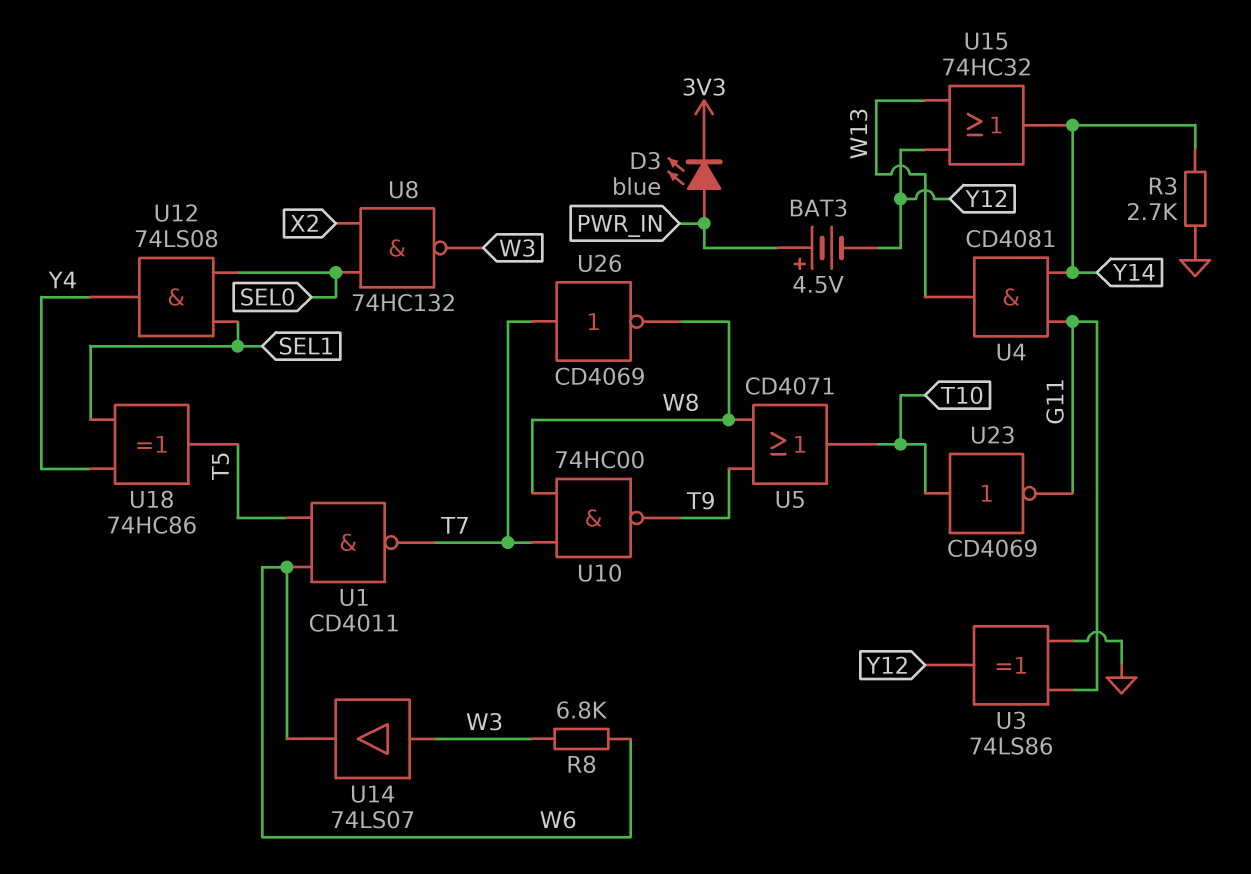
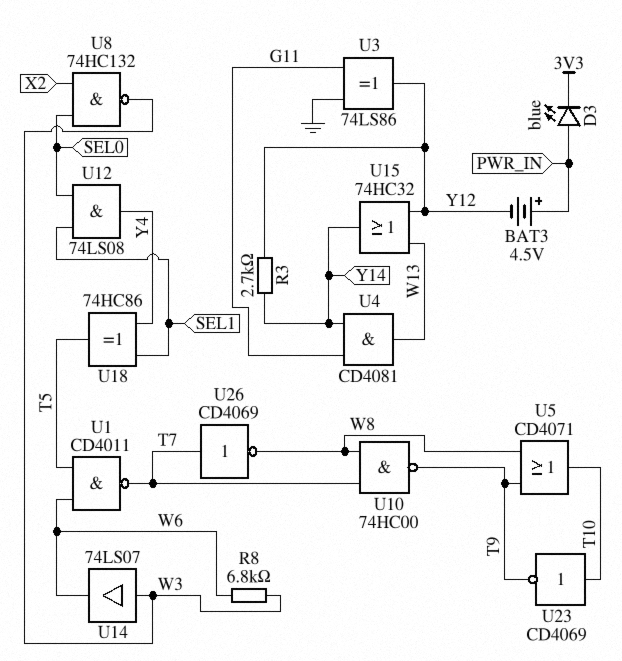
R3: 2.7k (GND, Y14) -> 2.7k (Y12, Y14)
U23: NOT CD4069 (in T10, out G11) -> NOT CD4069 (in T10, out T9)

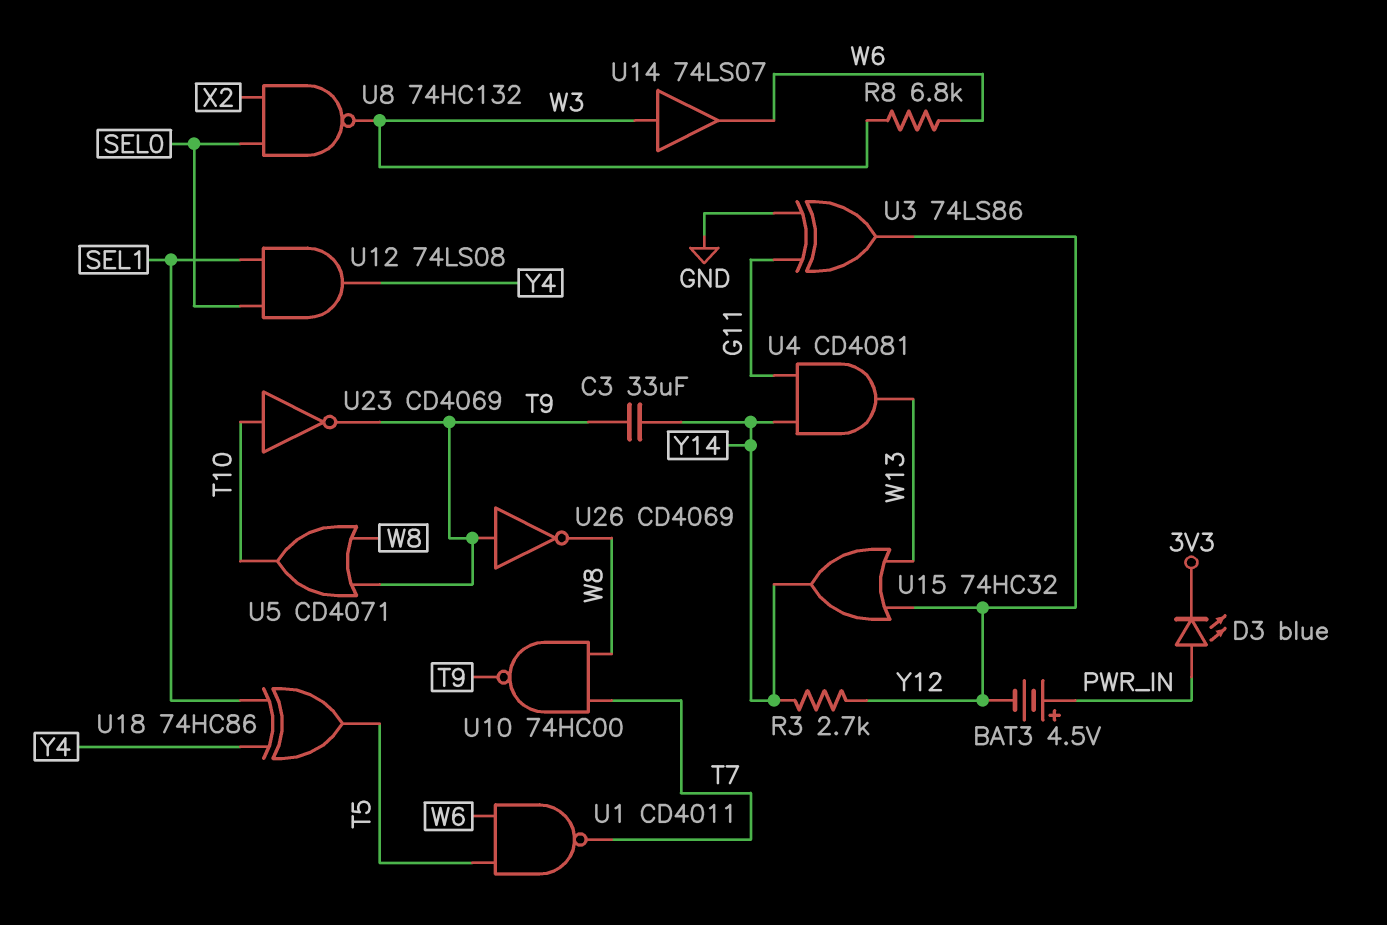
C3: none -> 33uF (T9, Y14)
U26: NOT CD4069 (in T7, out W8) -> NOT CD4069 (in T9, out W8)

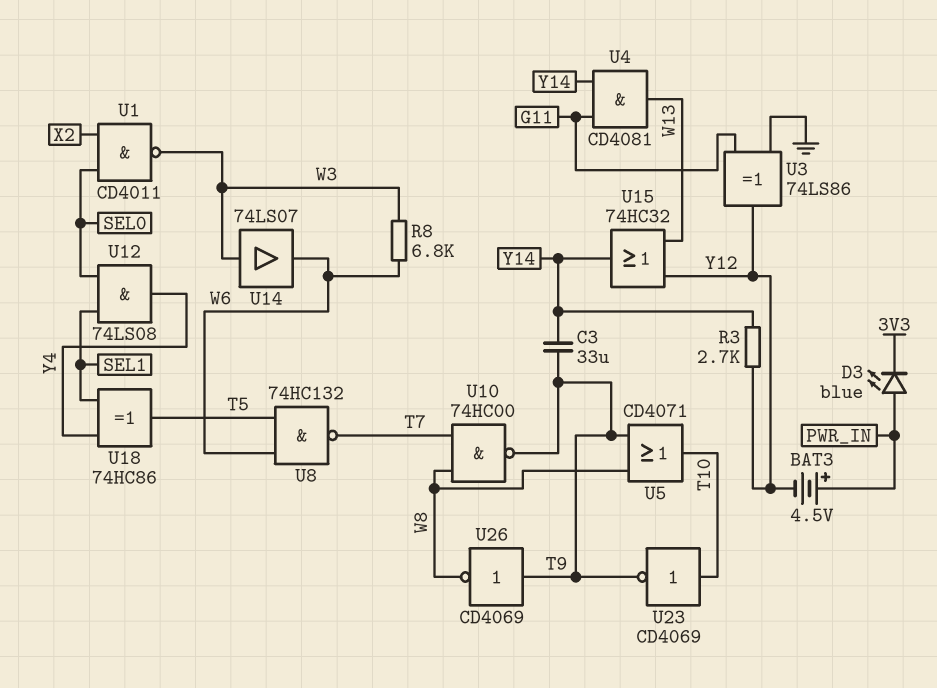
U1: NAND CD4011 (in T5, in W6, out T7) -> NAND CD4011 (in SEL0, in X2, out W3)
U8: NAND 74HC132 (in SEL0, in X2, out W3) -> NAND 74HC132 (in T5, in W6, out T7)

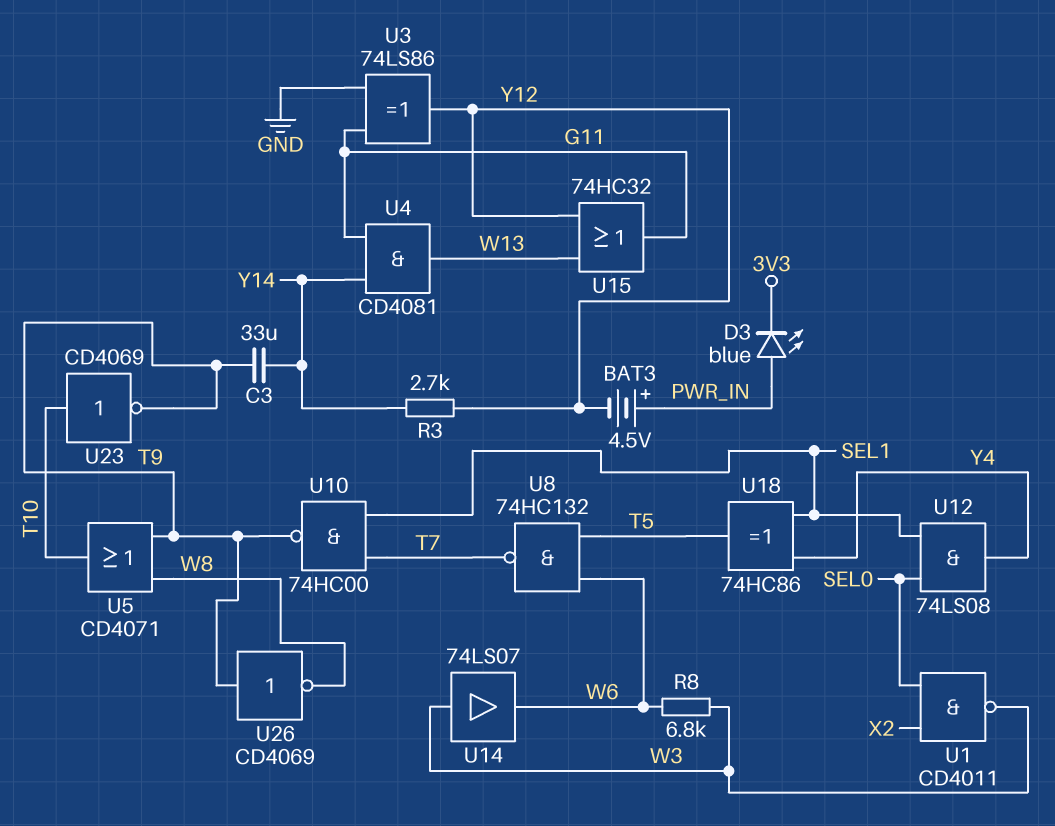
U10: NAND 74HC00 (in T7, in W8, out T9) -> NAND 74HC00 (in SEL1, in T7, out T9)
U15: OR 74HC32 (in W13, in Y12, out Y14) -> OR 74HC32 (in W13, in Y12, out G11)

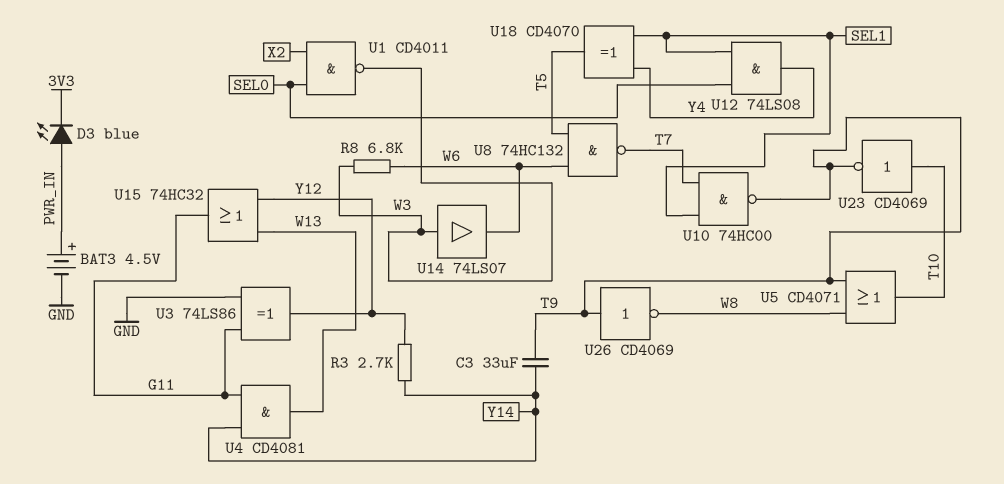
BAT3: 4.5V (plus PWR_IN, minus Y12) -> 4.5V (plus PWR_IN, minus GND)
U18: XOR 74HC86 (in SEL1, in Y4, out T5) -> XOR CD4070 (in SEL1, in Y4, out T5)

